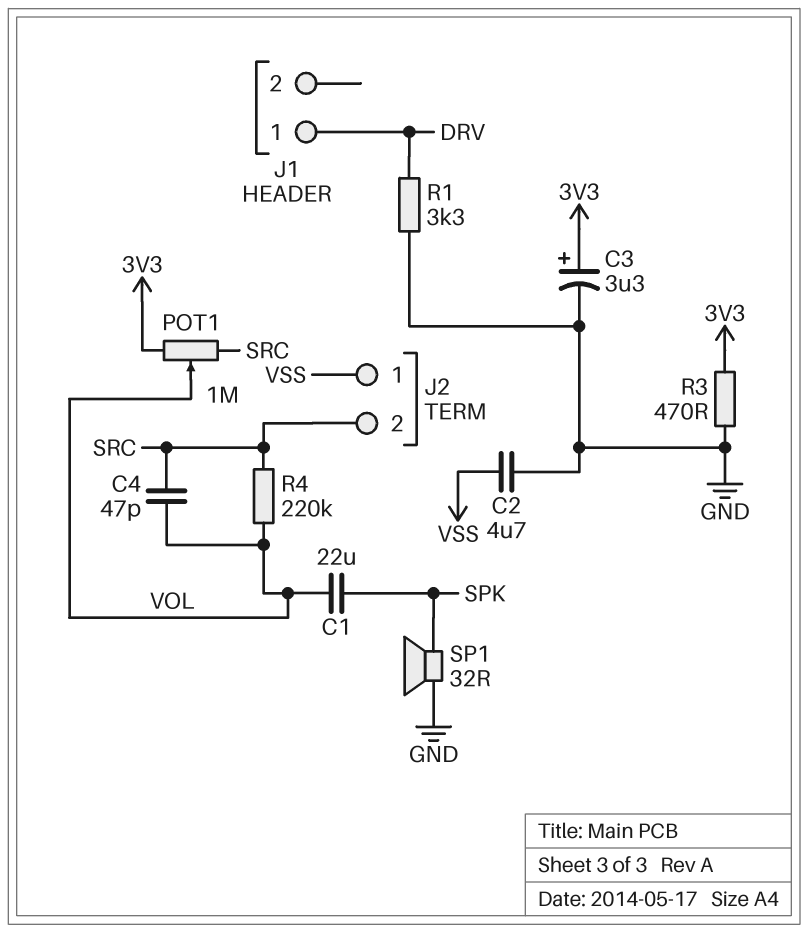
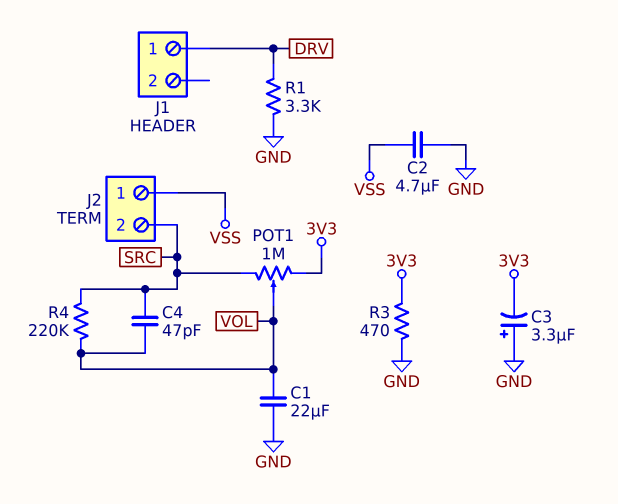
C1: 22uF (SPK, VOL) -> 22uF (GND, VOL)
C3: 3.3uF (plus 3V3, minus GND) -> 3.3uF (plus GND, minus 3V3)
SP1: speaker 32R (GND, SPK) -> none

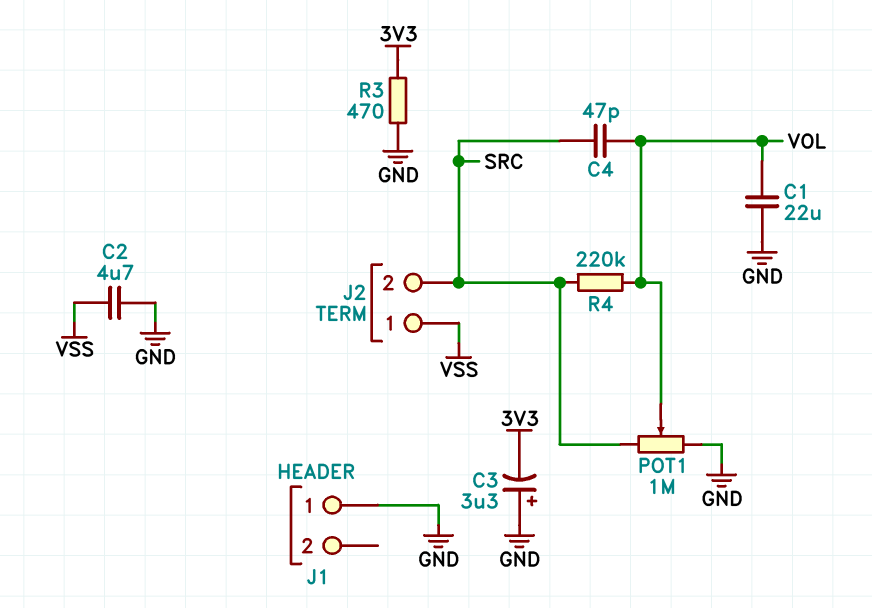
J1 pin 1: DRV -> GND
POT1: 1M (3V3, SRC, wiper VOL) -> 1M (GND, SRC, wiper VOL)
R1: 3.3k (DRV, GND) -> none

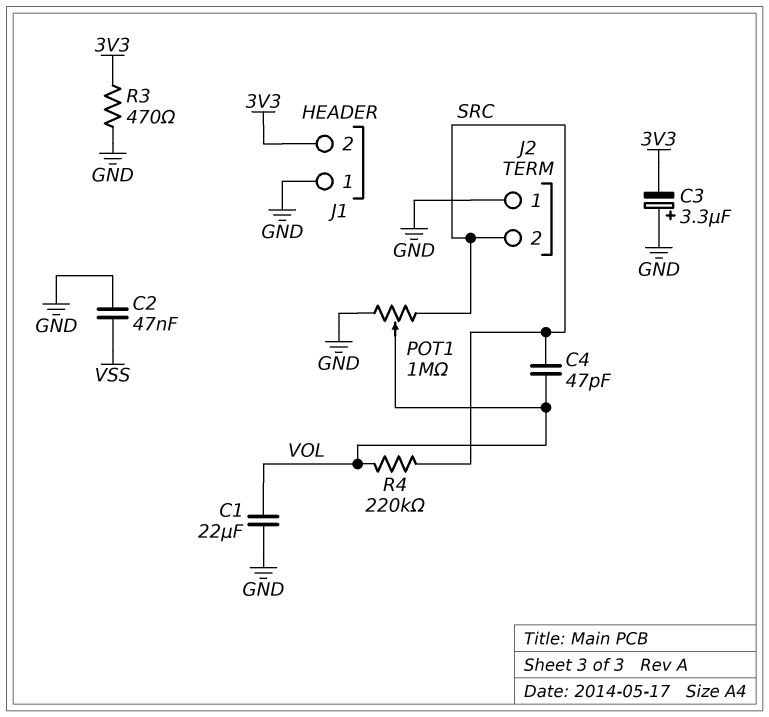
C2: 4.7uF (GND, VSS) -> 47nF (GND, VSS)
J1 pin 2: none -> 3V3
J2 pin 1: VSS -> GND

